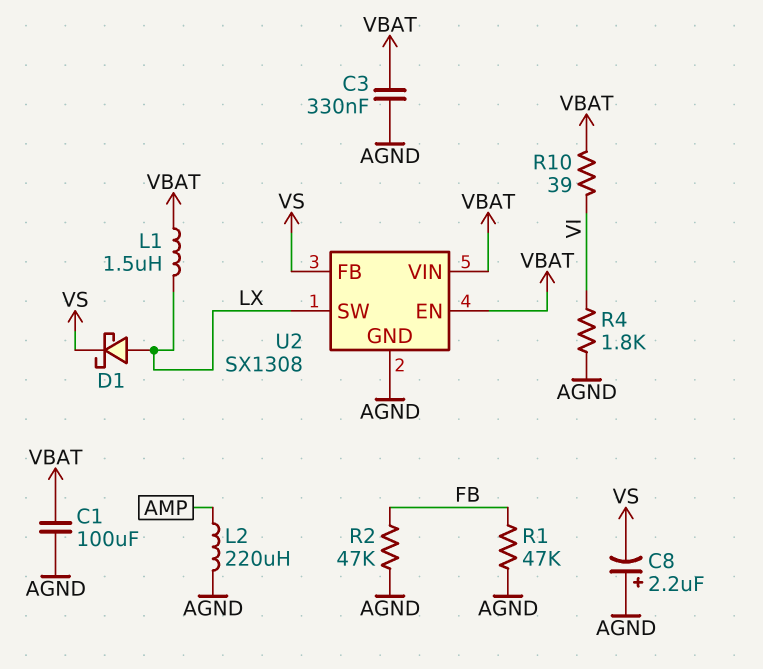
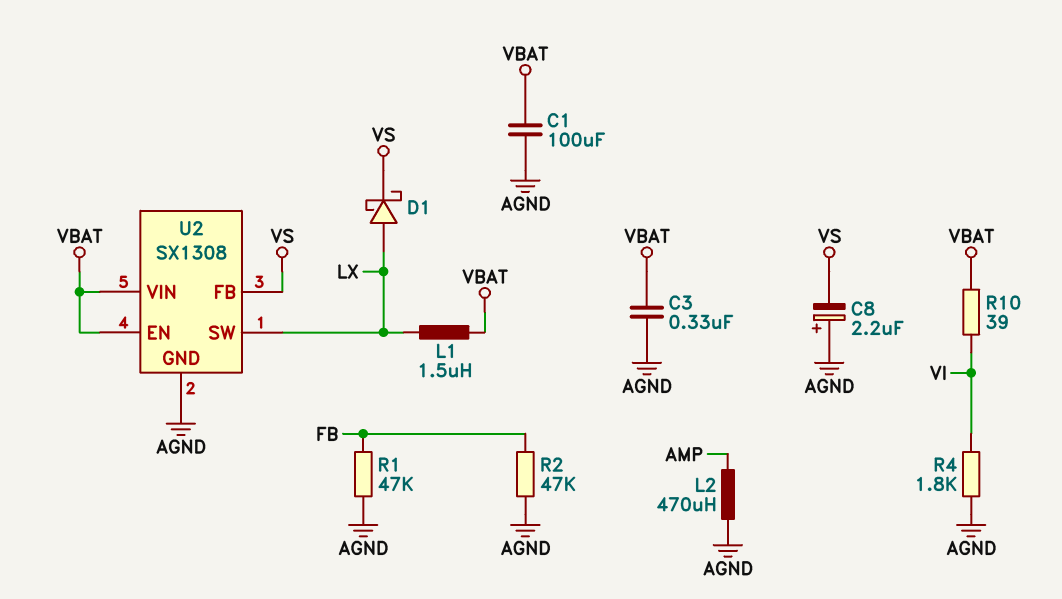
L2: 220uH (AGND, AMP) -> 470uH (AGND, AMP)

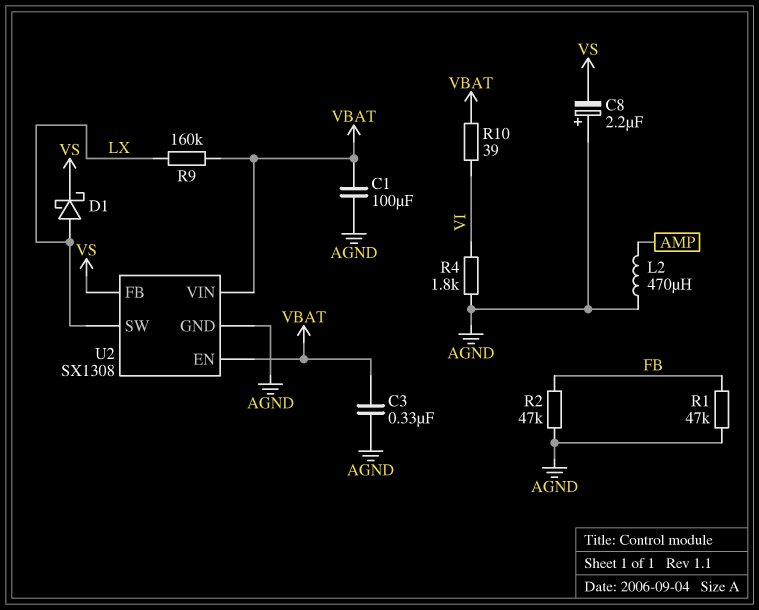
L1: 1.5uH (LX, VBAT) -> none
R9: none -> 160k (LX, VBAT)

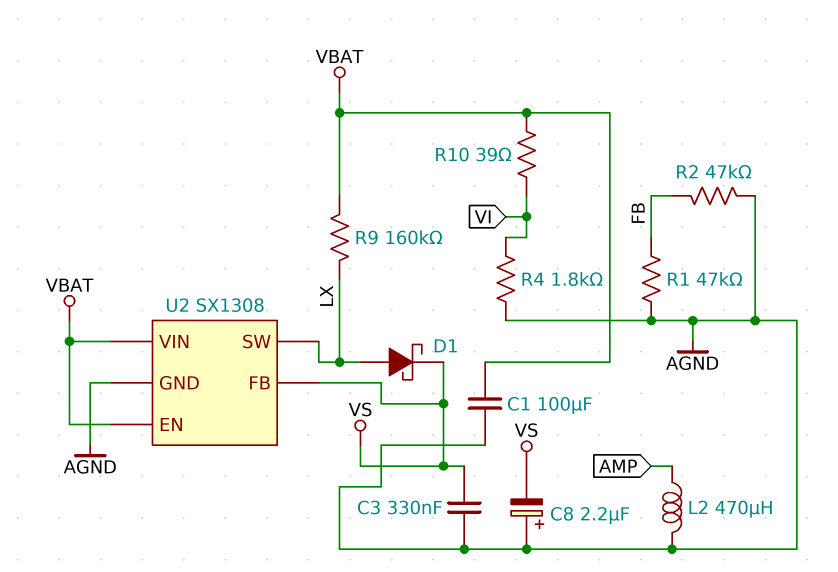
C3: 330nF (AGND, VBAT) -> 330nF (AGND, VS)

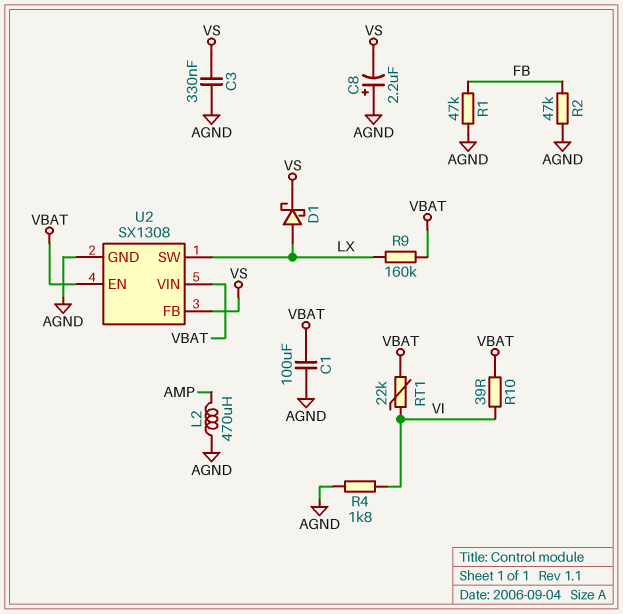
RT1: none -> 22k (VBAT, VI)

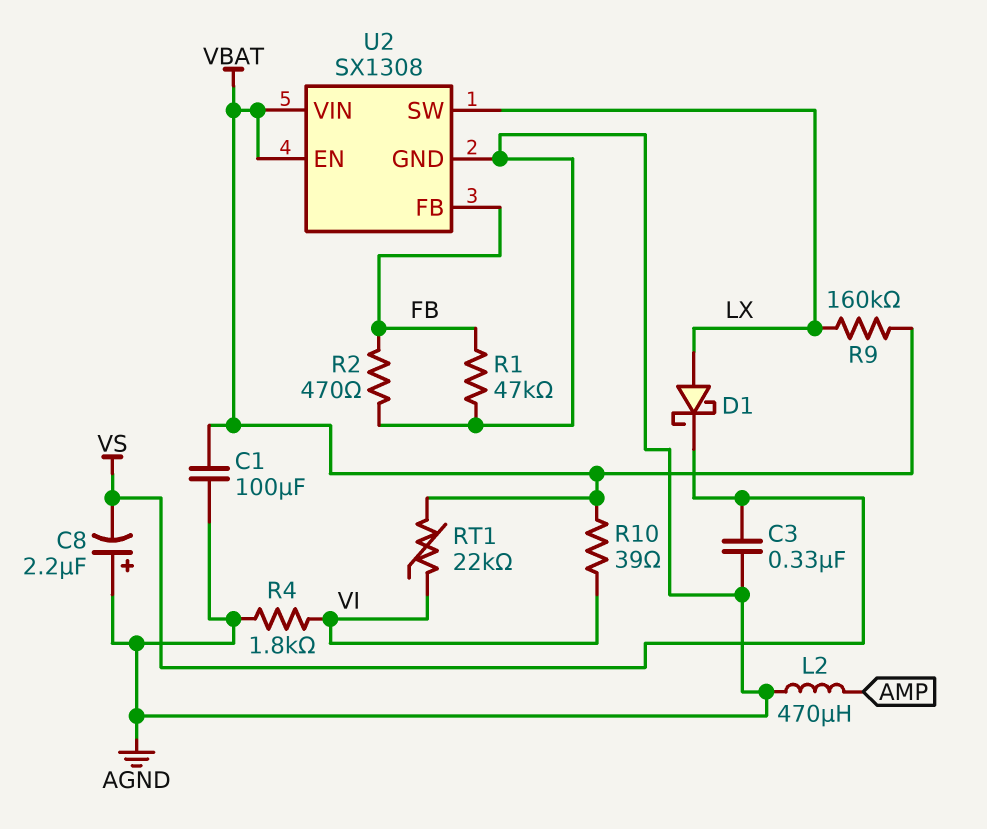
R2: 47k (AGND, FB) -> 470 (AGND, FB)
U2 pin FB: VS -> FB

